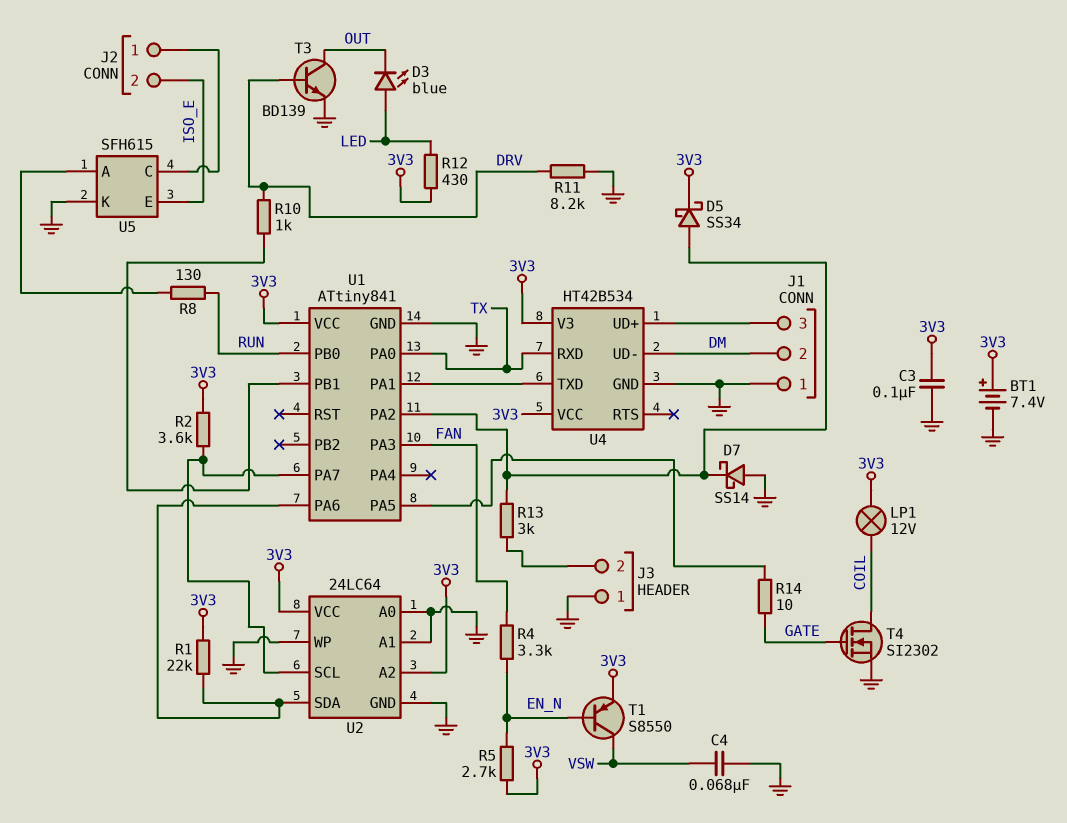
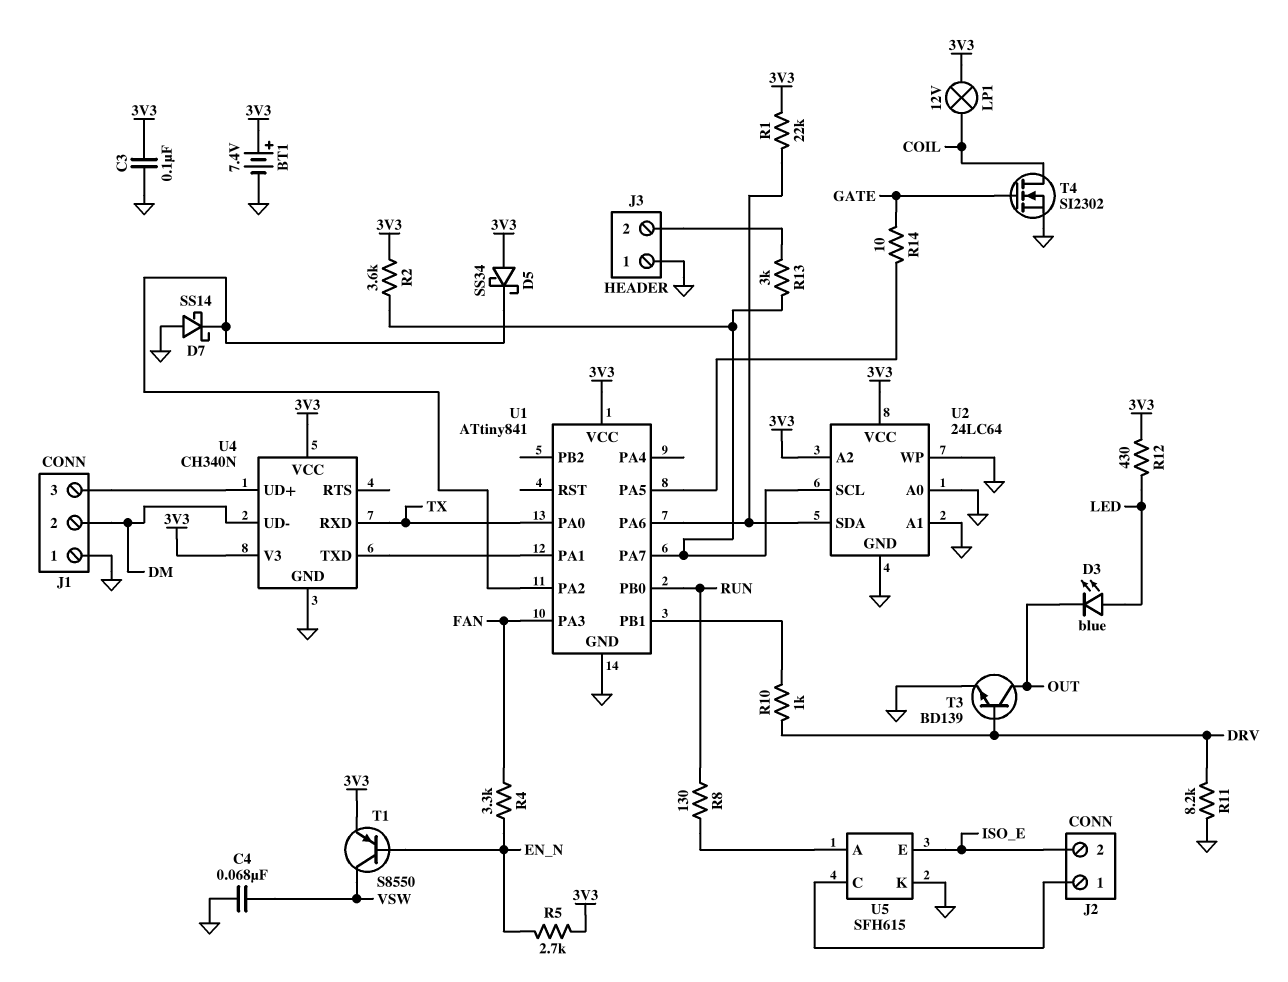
D5: schottky SS34 (A U1/PA2, K 3V3) -> schottky SS34 (A 3V3, K U1/PA2)
R13: 3k (J3/2, U1/PA2) -> 3k (J3/2, U1/PA7)
U4: HT42B534 -> CH340N

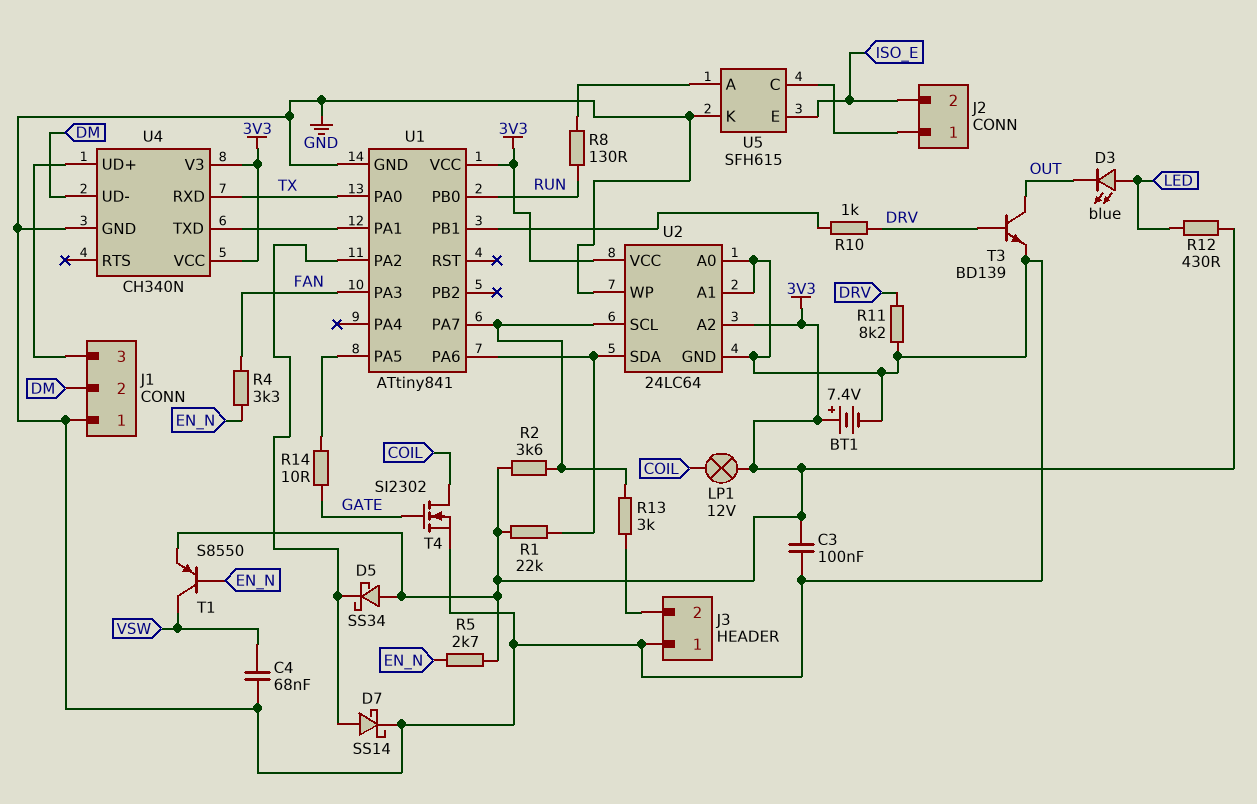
D7: schottky SS14 (A GND, K U1/PA2) -> schottky SS14 (A U1/PA2, K GND)

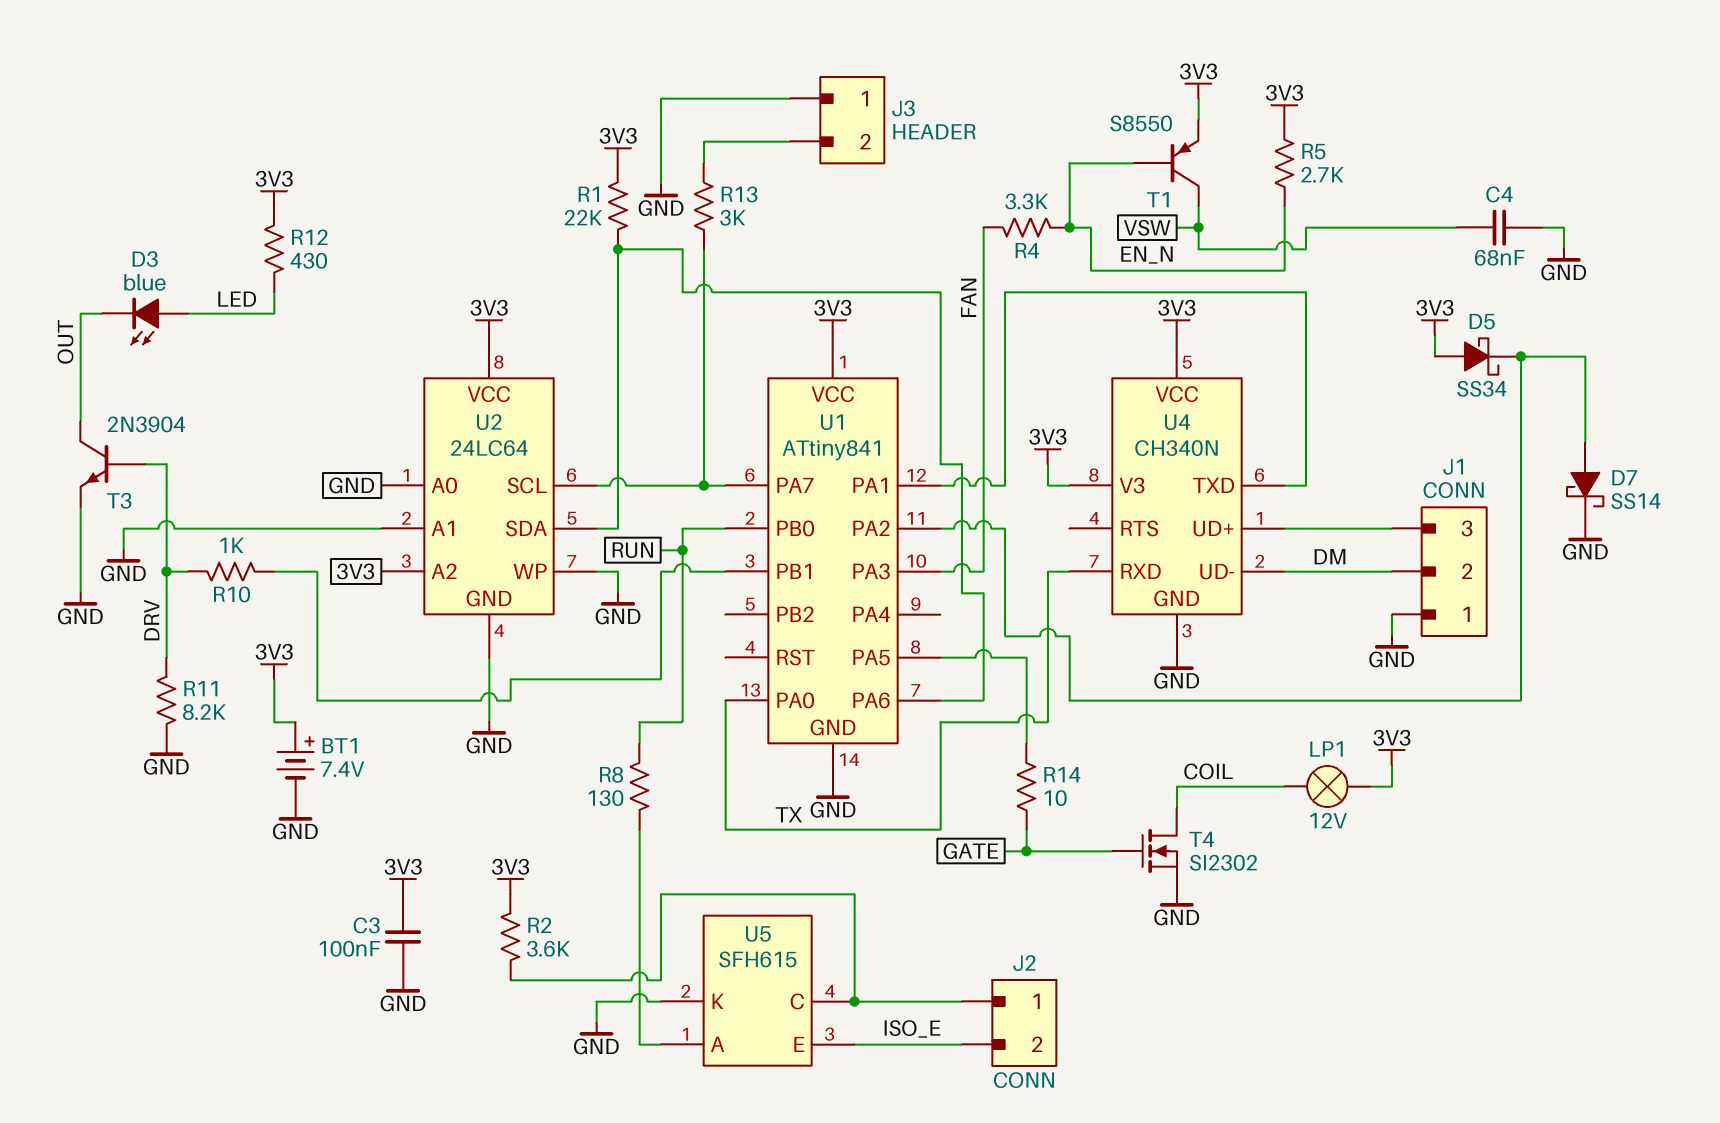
R2: 3.6k (3V3, U1/PA7) -> 3.6k (3V3, J2/1)
T3: NPN BD139 (B DRV, C OUT, E GND) -> NPN 2N3904 (B DRV, C OUT, E GND)

